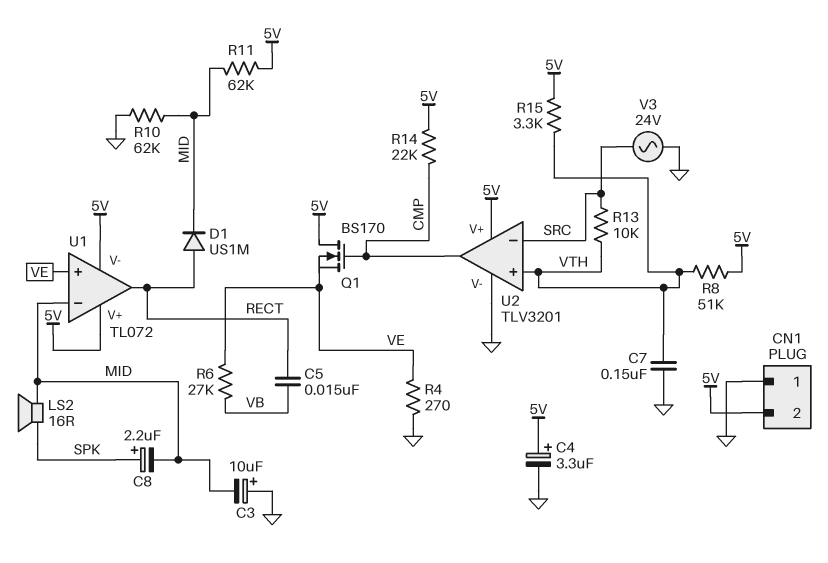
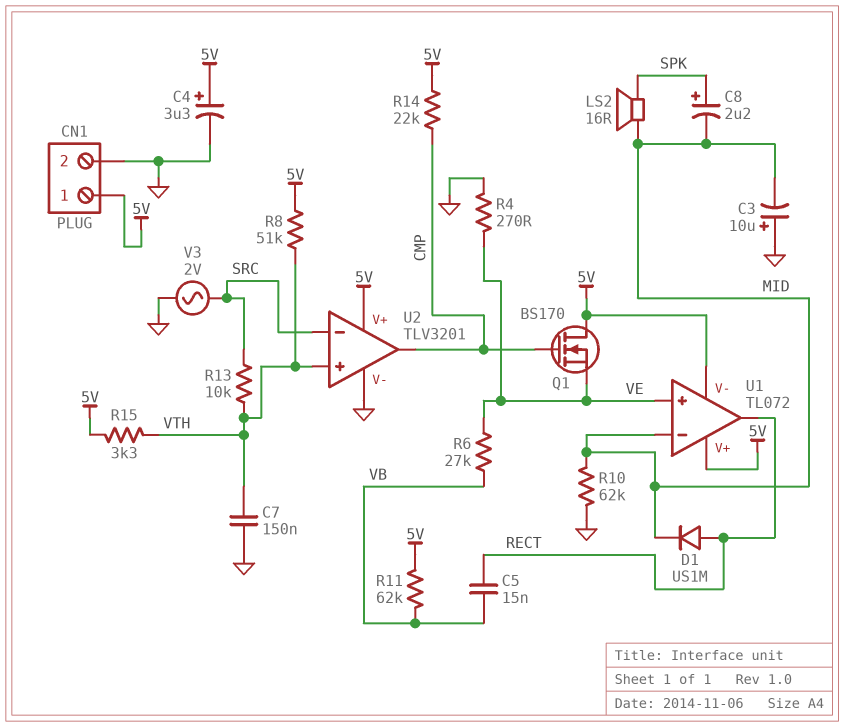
CN1 pin 1: GND -> 5V
CN1 pin 2: 5V -> GND
R11: 62k (5V, MID) -> 62k (5V, VB)
V3: AC 24V (GND, SRC) -> AC 2V (GND, SRC)

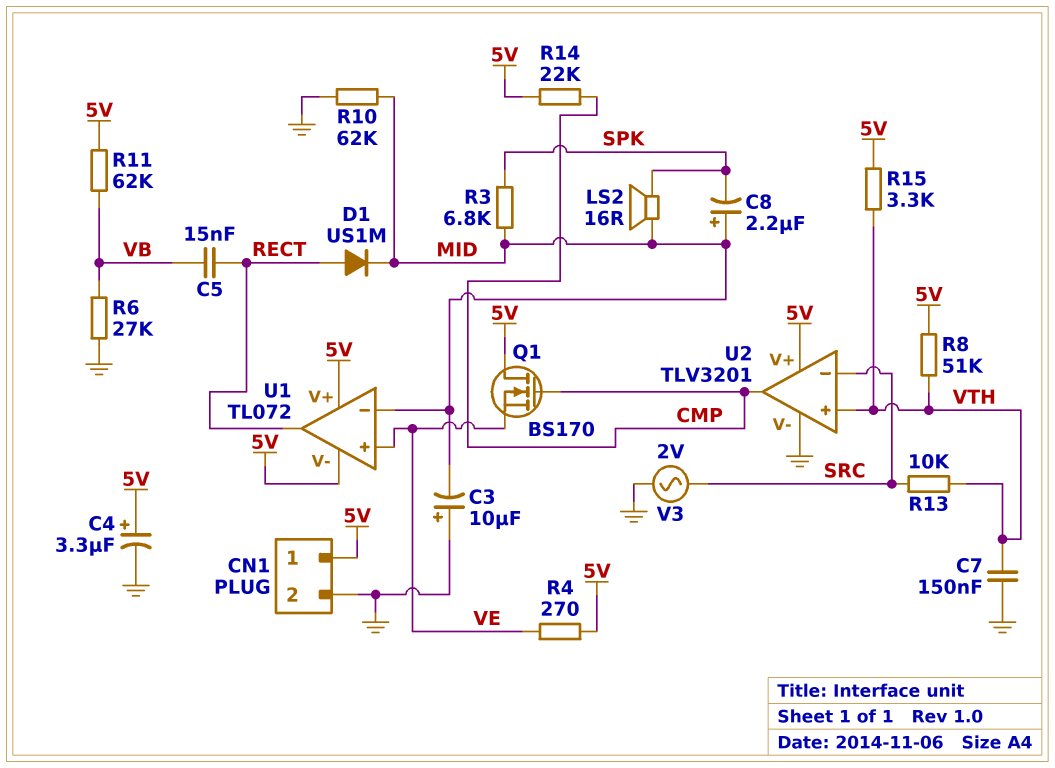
C8: 2.2uF (plus SPK, minus MID) -> 2.2uF (plus MID, minus SPK)
R3: none -> 6.8k (MID, SPK)
R4: 270 (GND, VE) -> 270 (5V, VE)
R6: 27k (VB, VE) -> 27k (GND, VB)

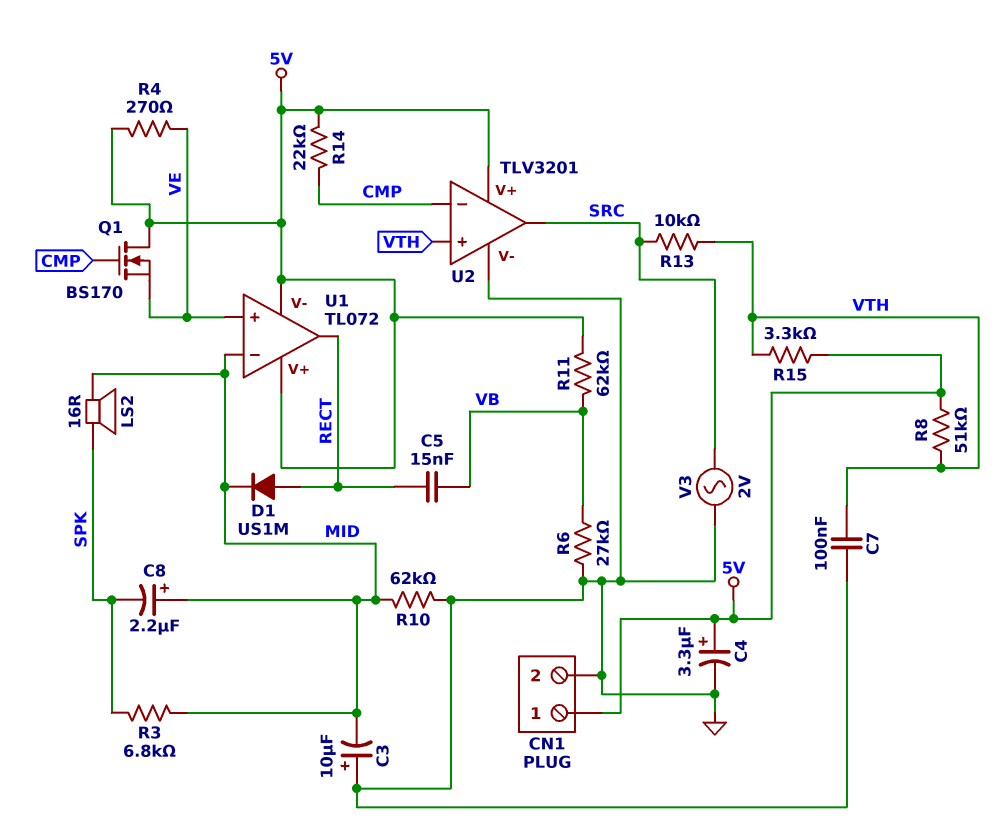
C7: 150nF (GND, VTH) -> 100nF (GND, VTH)
U2 pin in-: SRC -> CMP
U2 pin out: CMP -> SRC

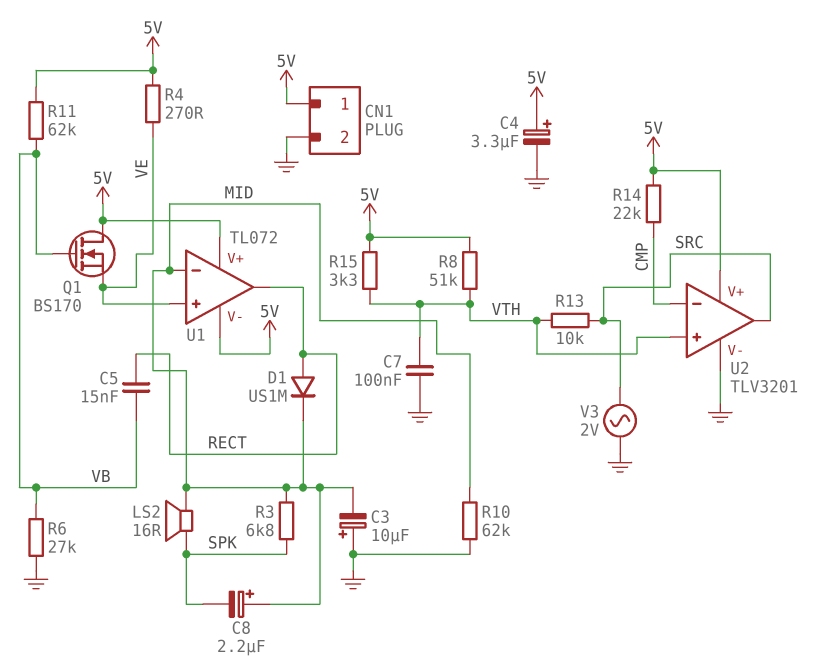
Q1: NMOS BS170 (G CMP, D 5V, S VE) -> NMOS BS170 (G VB, D 5V, S VE)

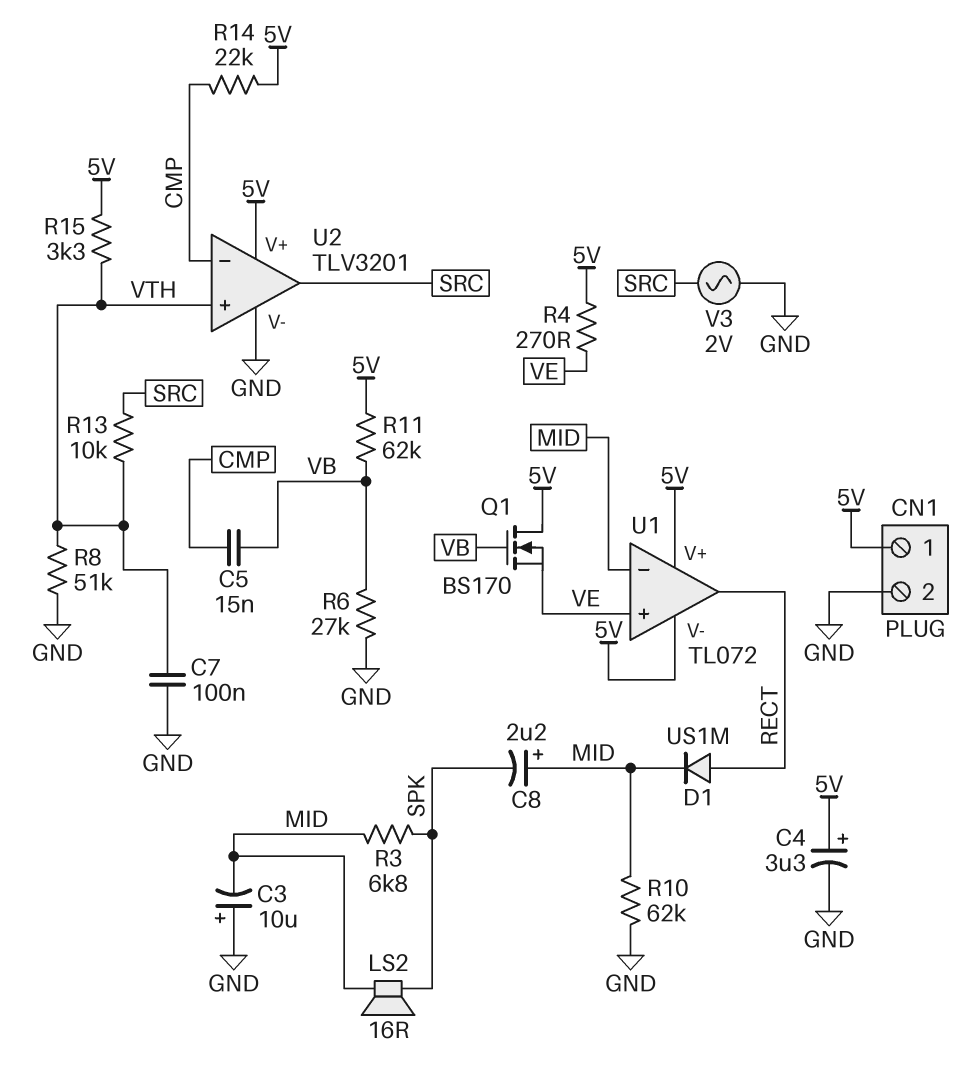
C5: 15nF (RECT, VB) -> 15nF (CMP, VB)
R8: 51k (5V, VTH) -> 51k (GND, VTH)

